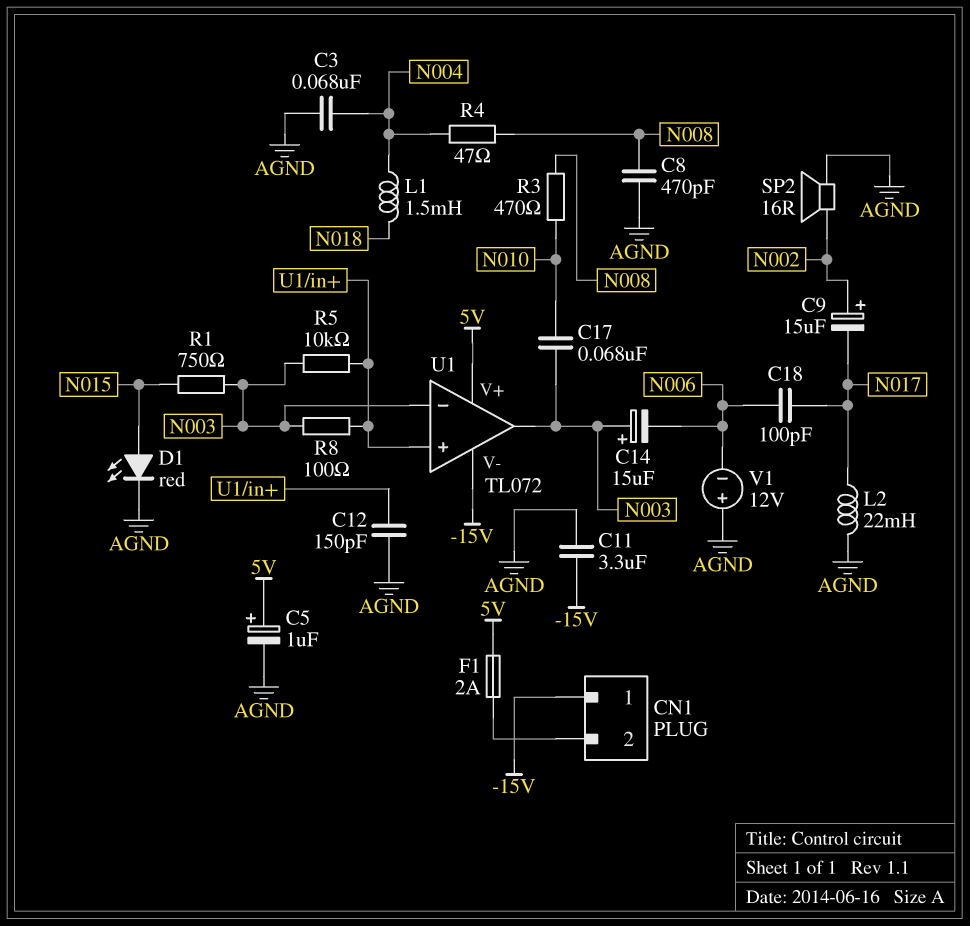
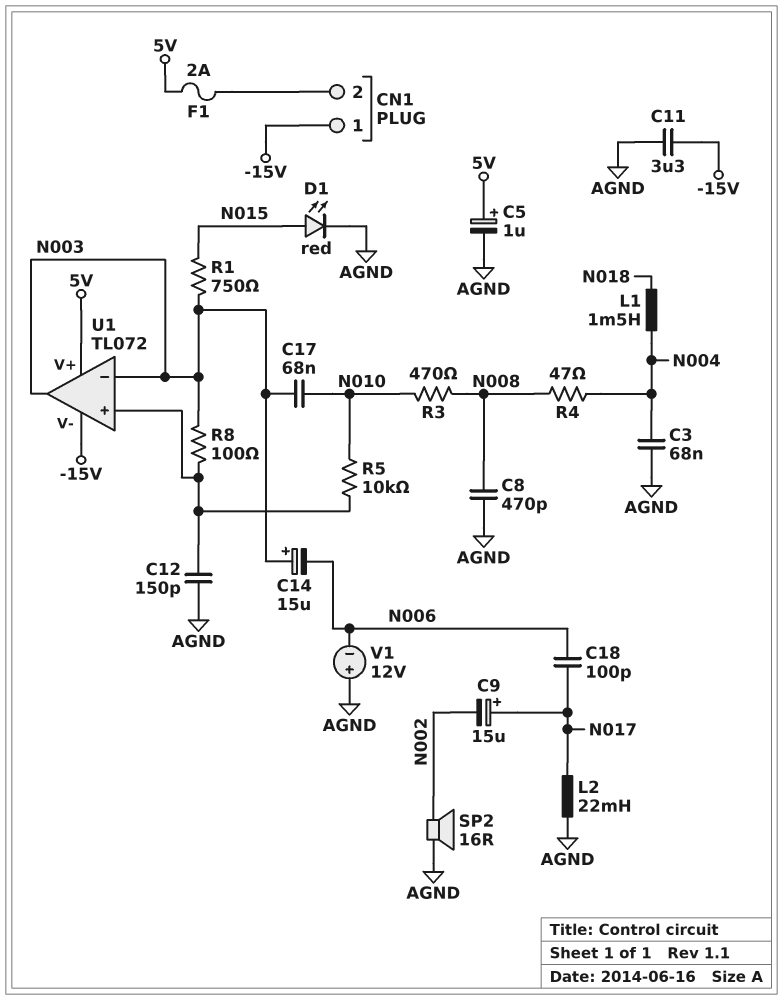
C9: 15uF (plus N002, minus N017) -> 15uF (plus N017, minus N002)
R5: 10k (N003, U1/in+) -> 10k (N010, U1/in+)

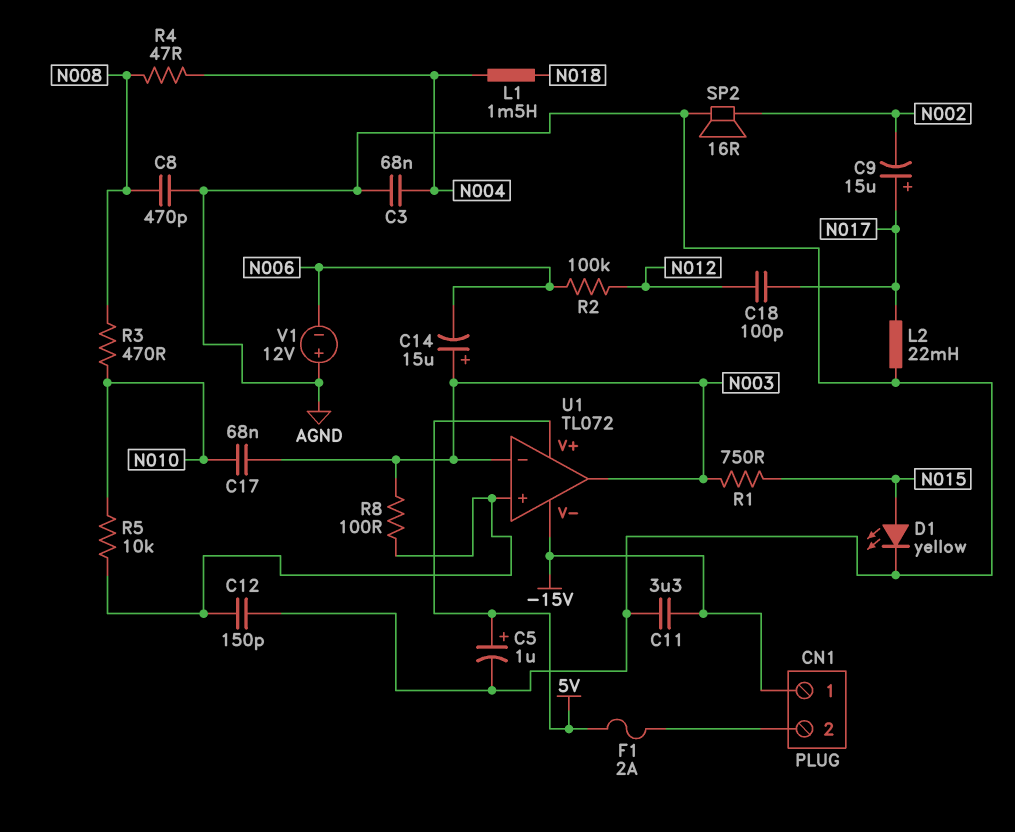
C18: 100pF (N006, N017) -> 100pF (N012, N017)
D1: LED red (A N015, K AGND) -> LED yellow (A N015, K AGND)
R2: none -> 100k (N006, N012)

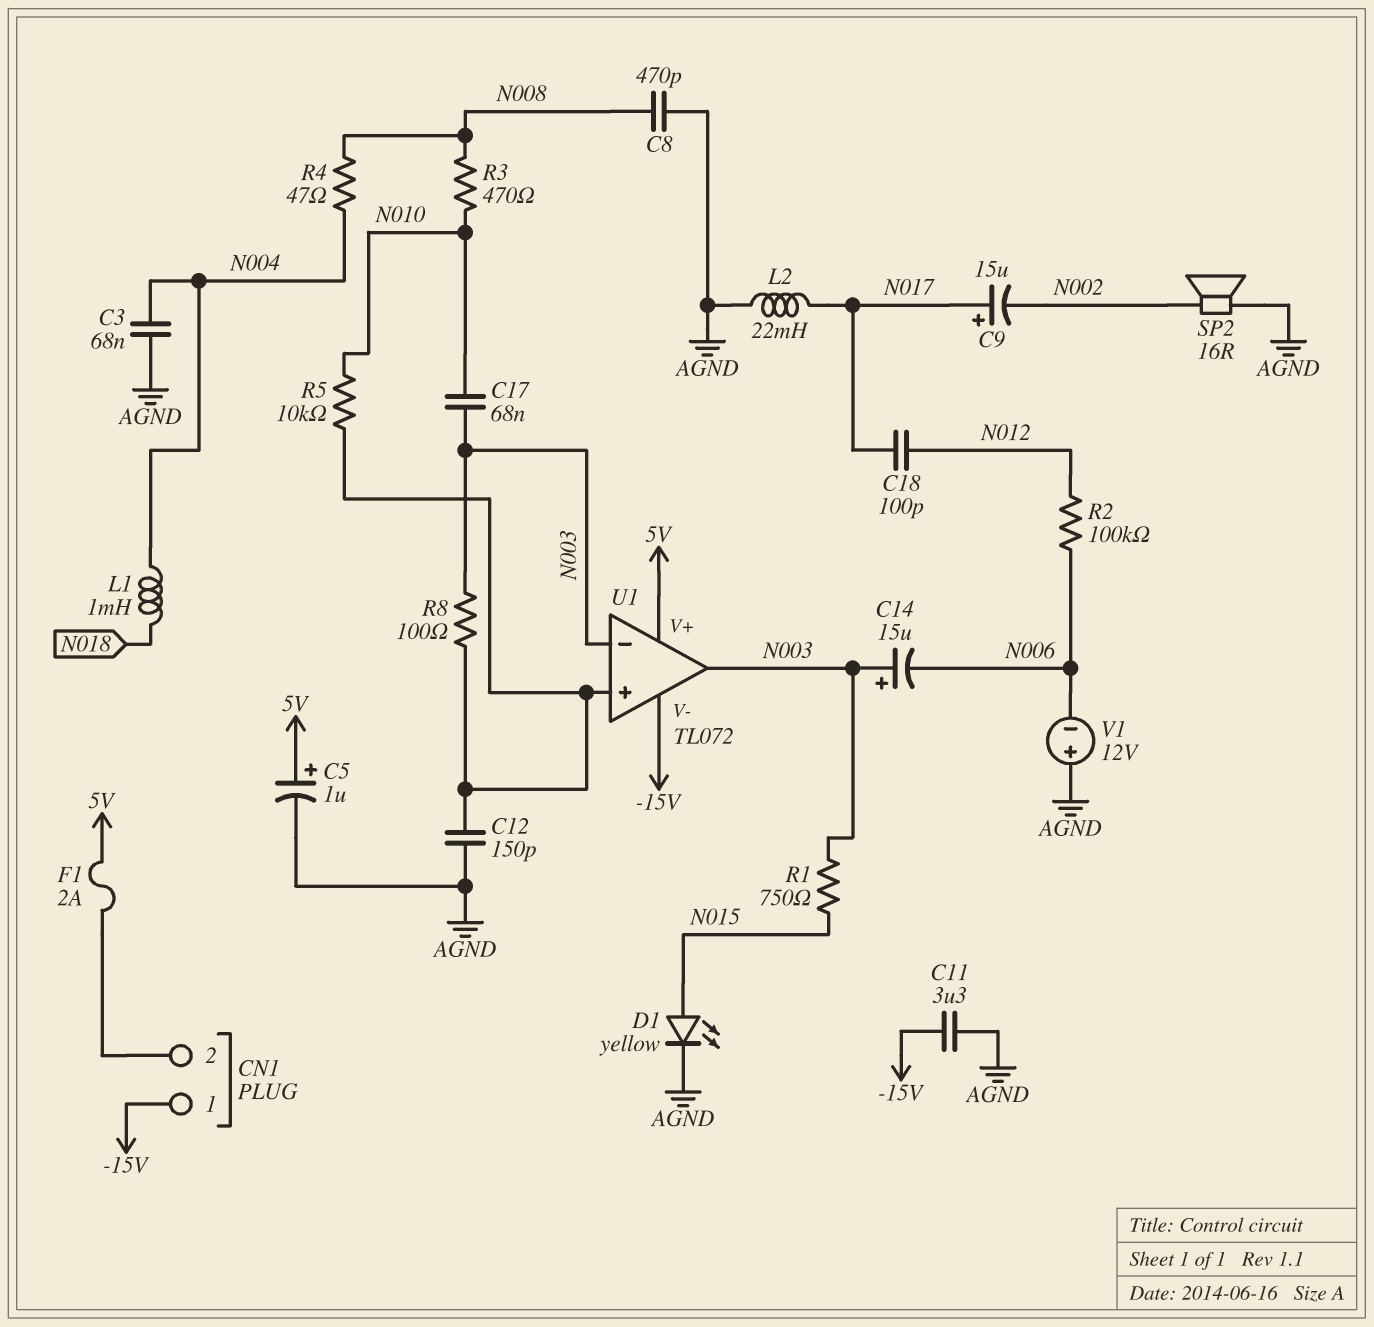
L1: 1.5mH (N004, N018) -> 1mH (N004, N018)

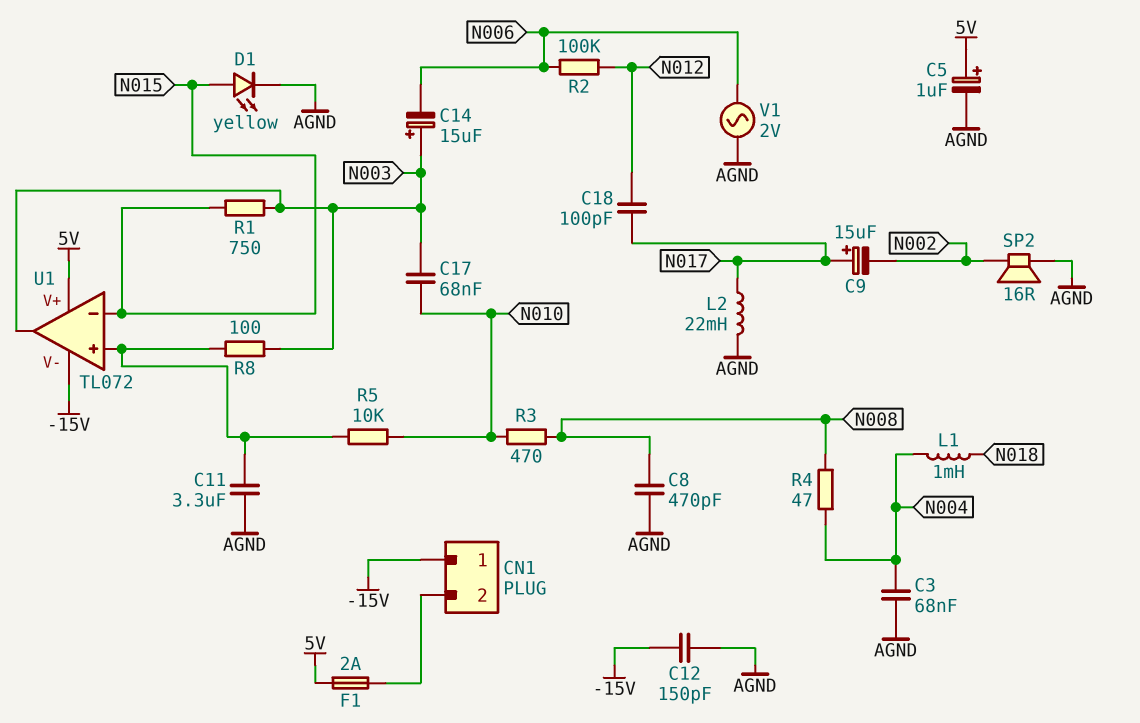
C11: 3.3uF (-15V, AGND) -> 3.3uF (AGND, U1/in+)
C12: 150pF (AGND, U1/in+) -> 150pF (-15V, AGND)
U1 pin in-: N003 -> N015
V1: 12V (plus AGND, minus N006) -> AC 2V (AGND, N006)

